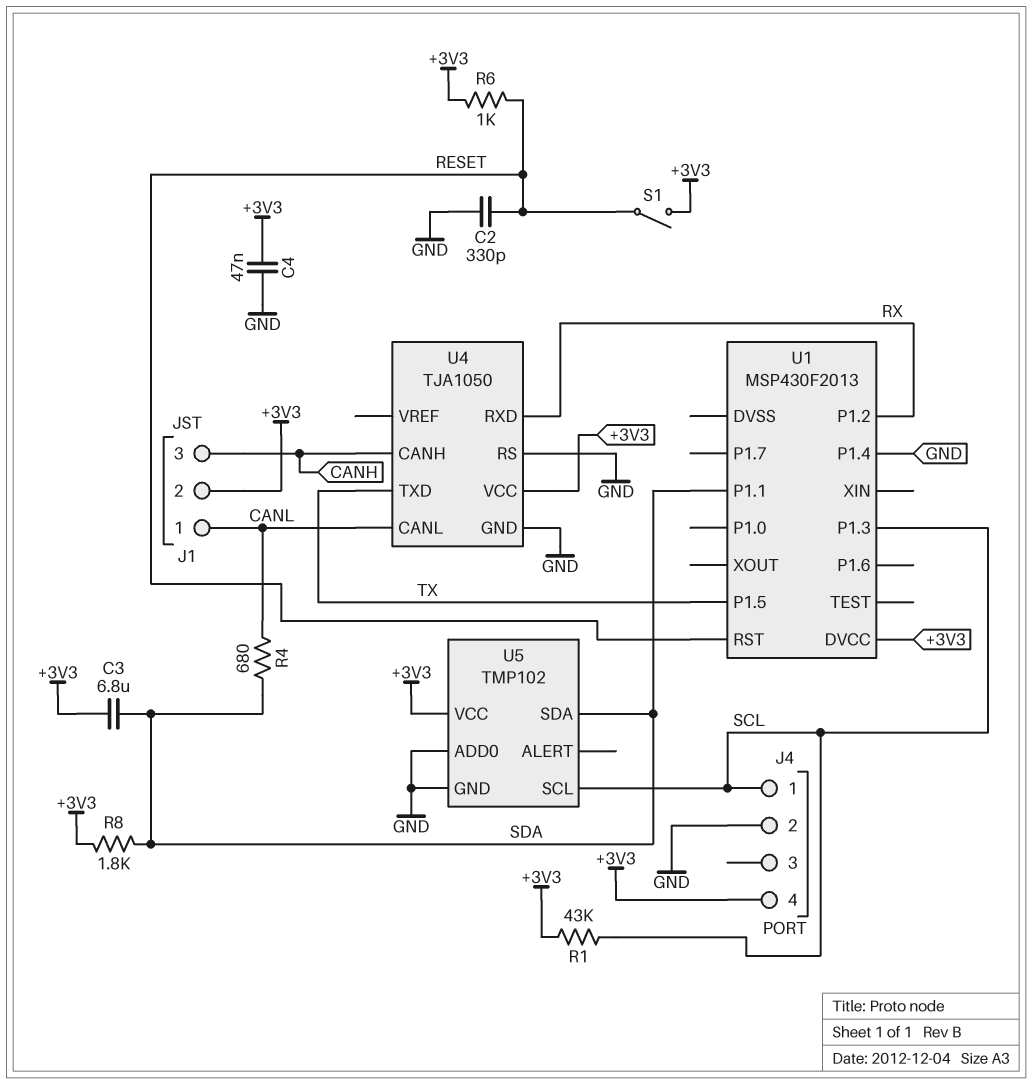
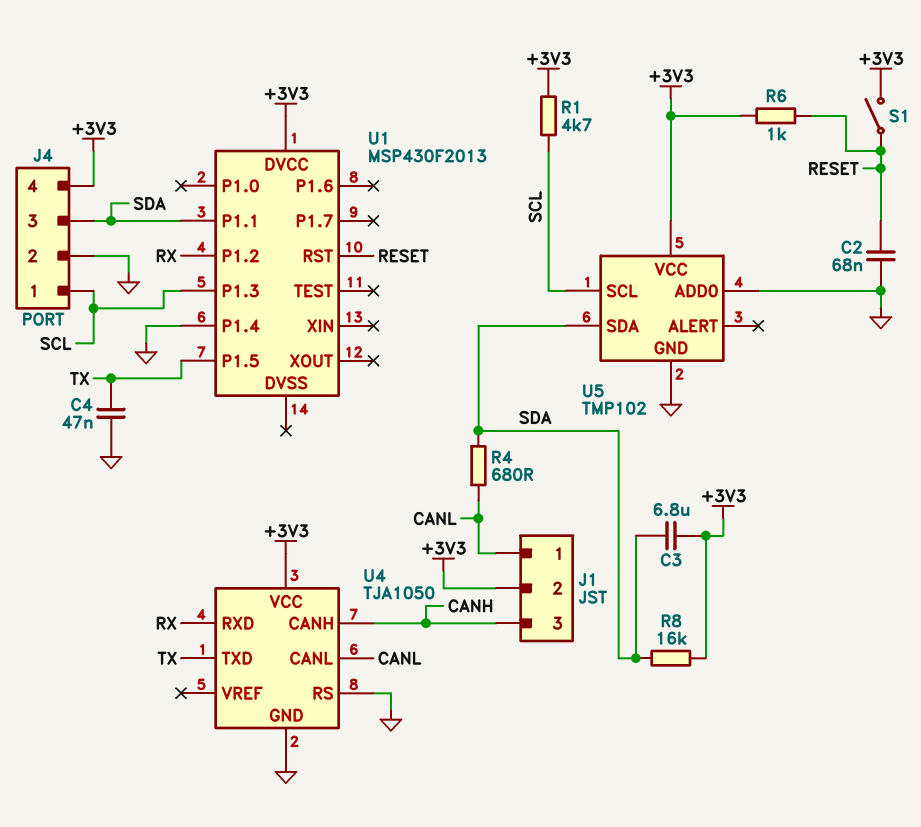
C2: 330pF (GND, RESET) -> 68nF (GND, RESET)
C4: 47nF (+3V3, GND) -> 47nF (GND, TX)
J4 pin 3: none -> SDA
R1: 43k (+3V3, SCL) -> 4.7k (+3V3, SCL)
R8: 1.8k (+3V3, SDA) -> 16k (+3V3, SDA)

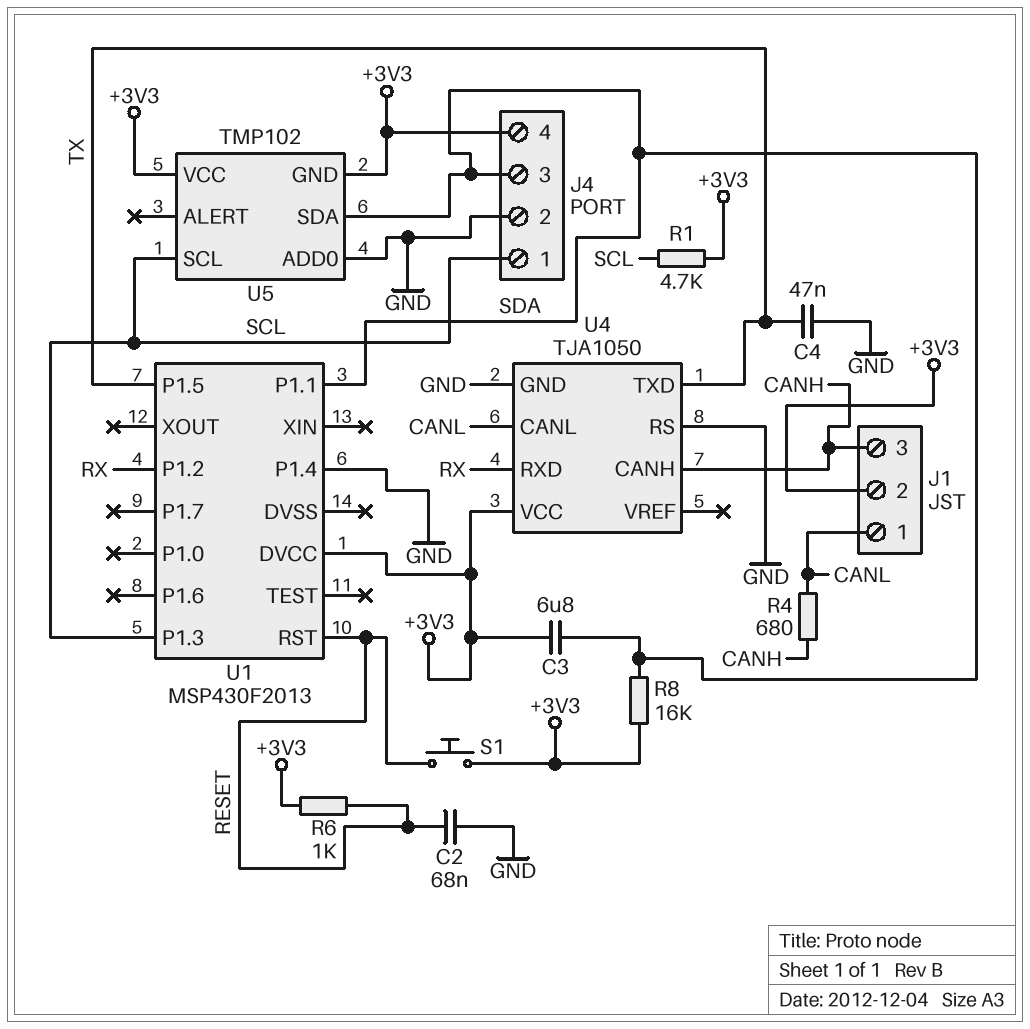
R4: 680 (CANL, SDA) -> 680 (CANH, CANL)
S1: switch (+3V3, RESET) -> button (+3V3, RESET)
U5 pin GND: GND -> +3V3

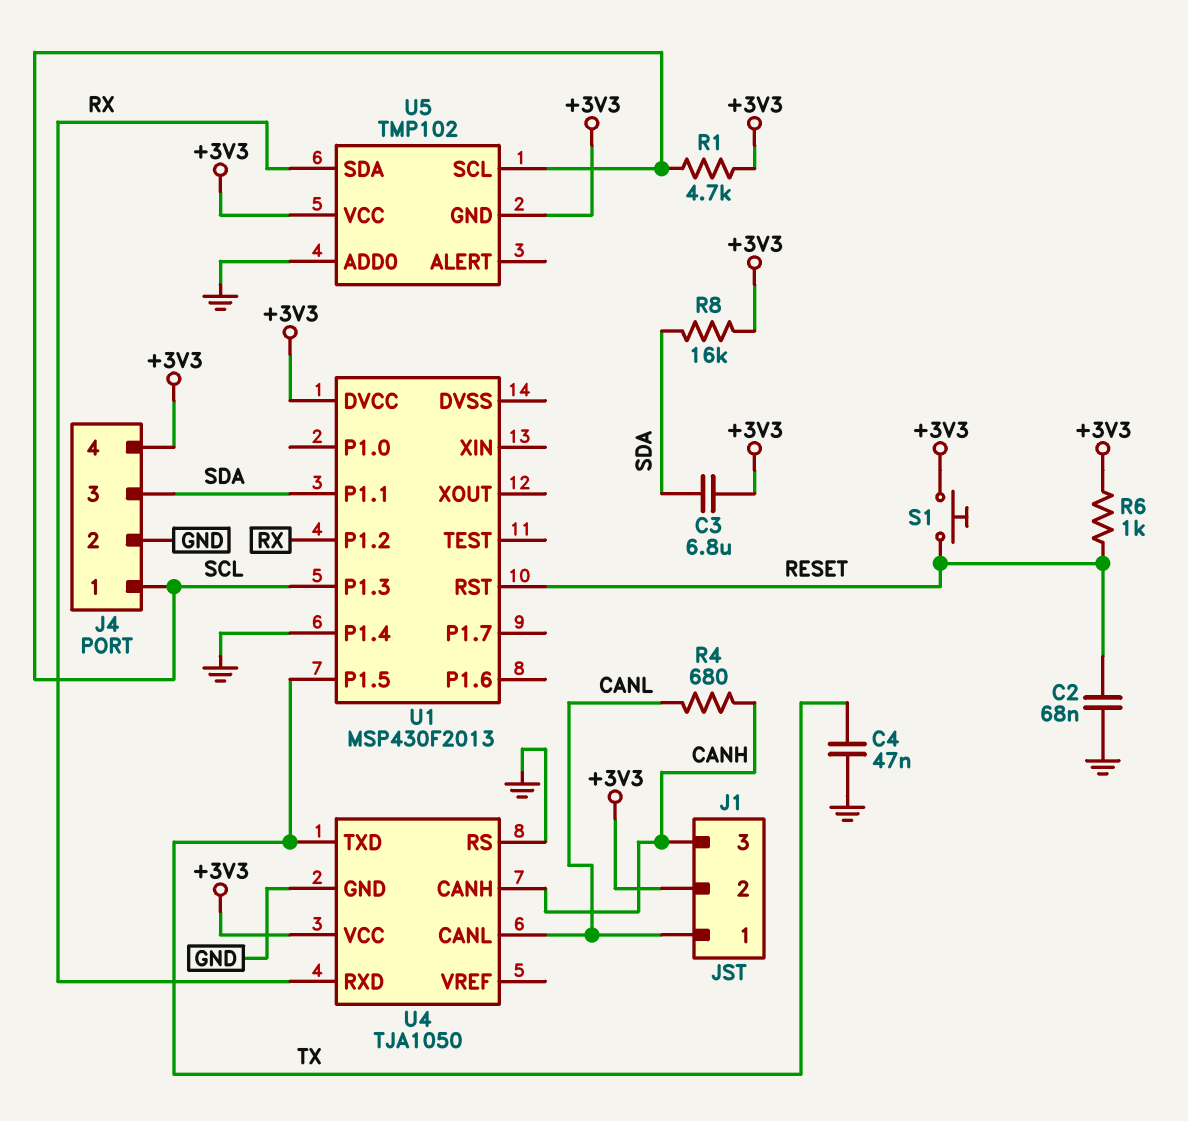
U5 pin SDA: SDA -> RX

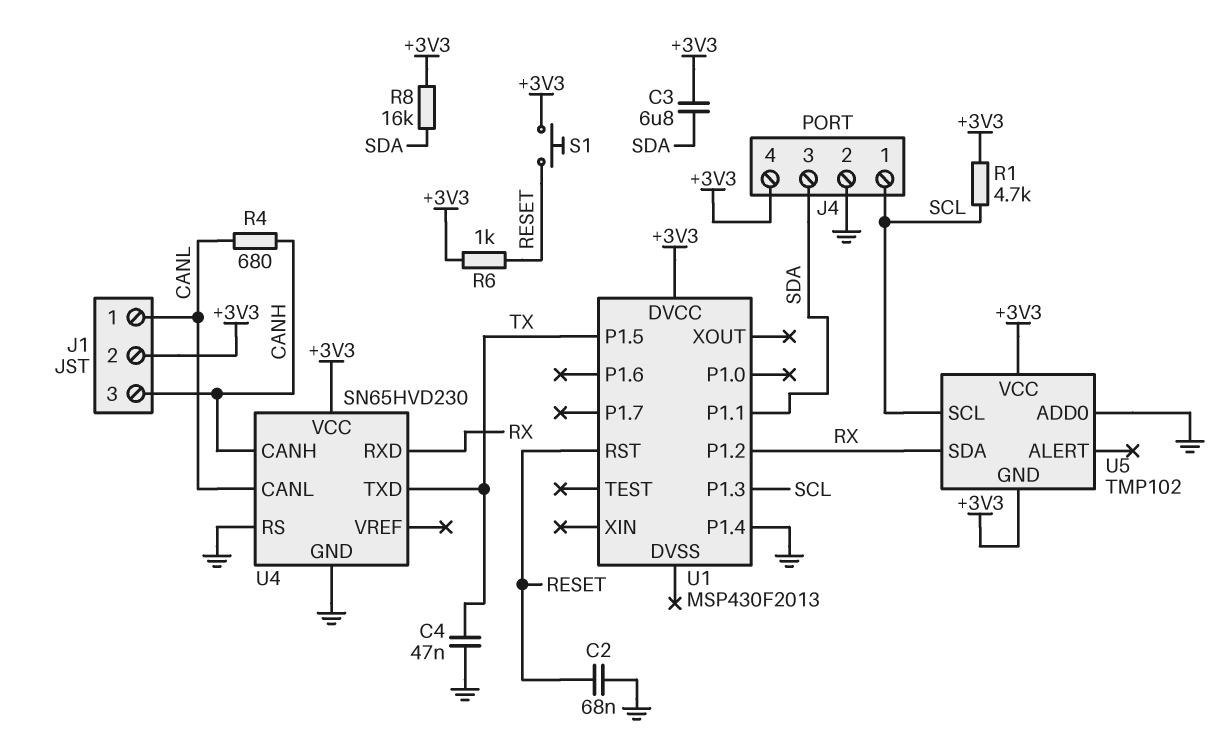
U4: TJA1050 -> SN65HVD230

